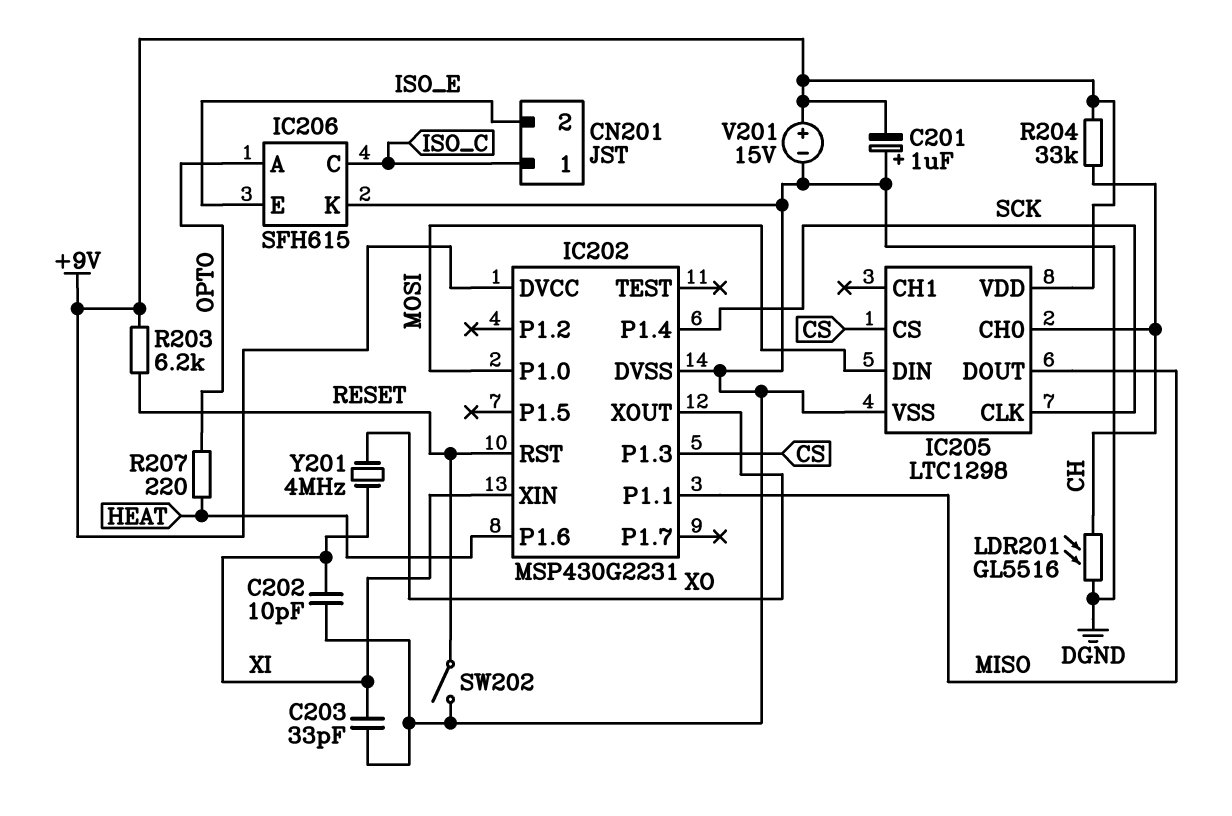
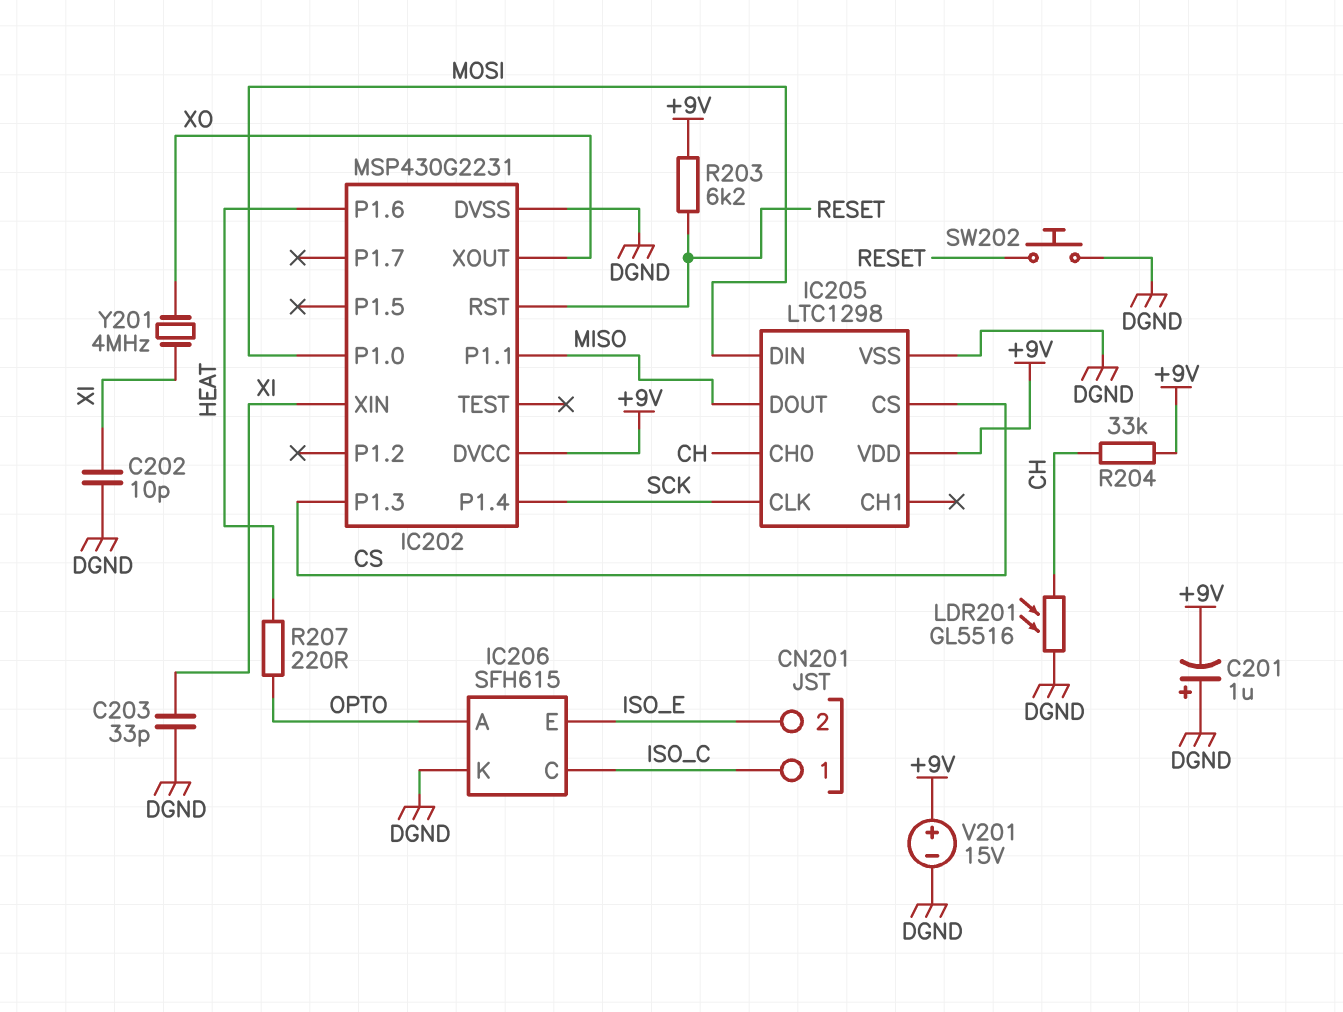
SW202: switch (DGND, RESET) -> button (DGND, RESET)

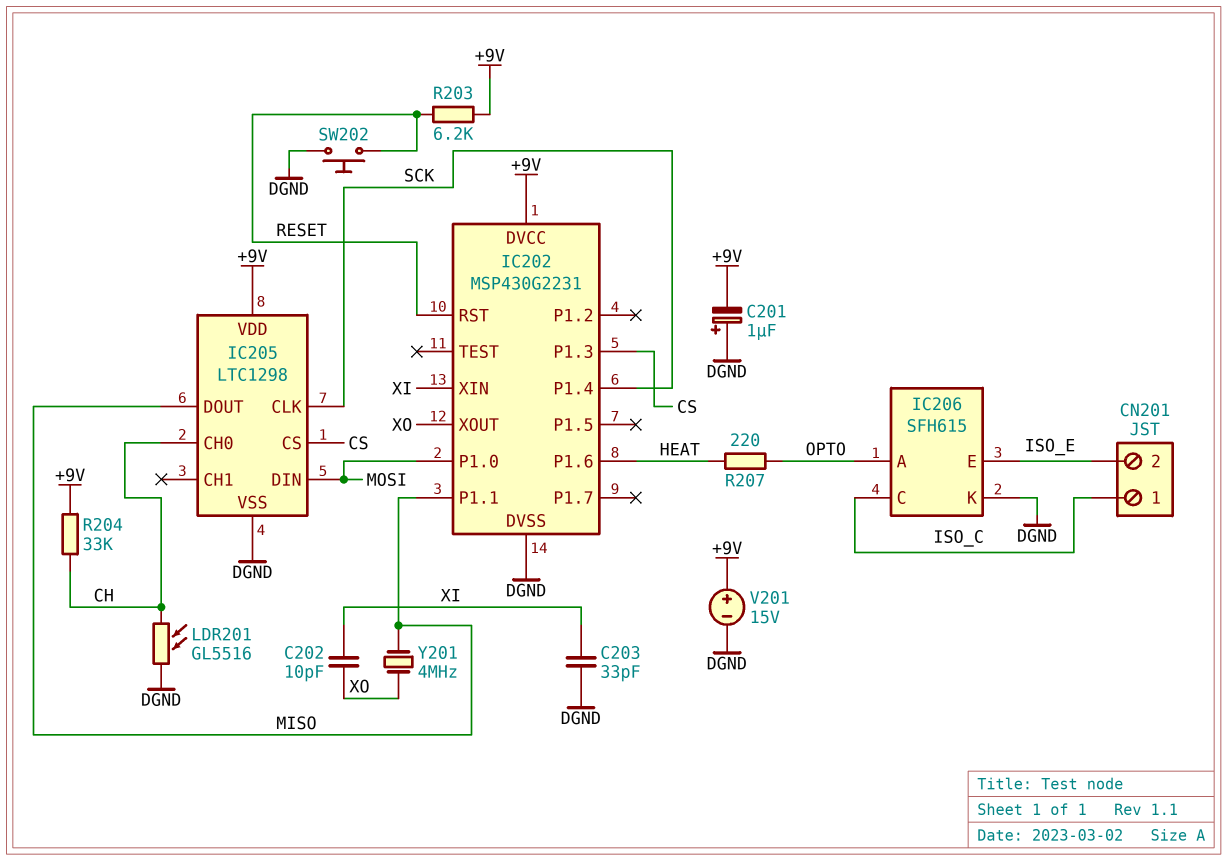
C202: 10pF (DGND, XI) -> 10pF (XI, XO)
Y201: 4MHz (XI, XO) -> 4MHz (MISO, XO)

